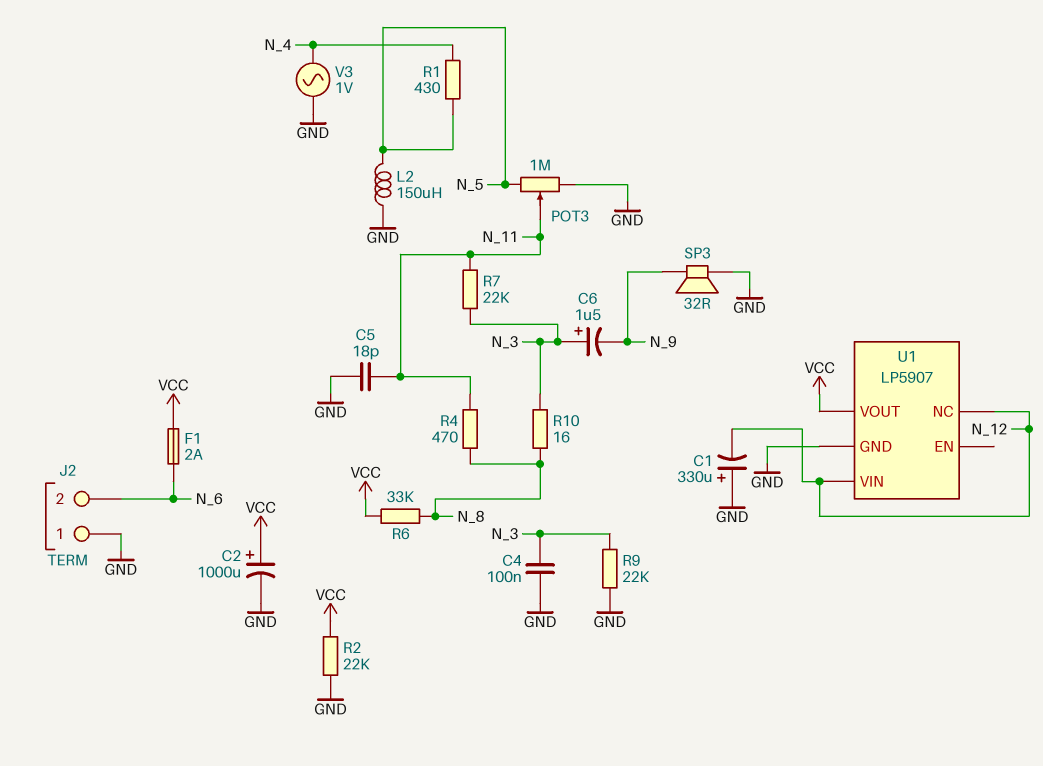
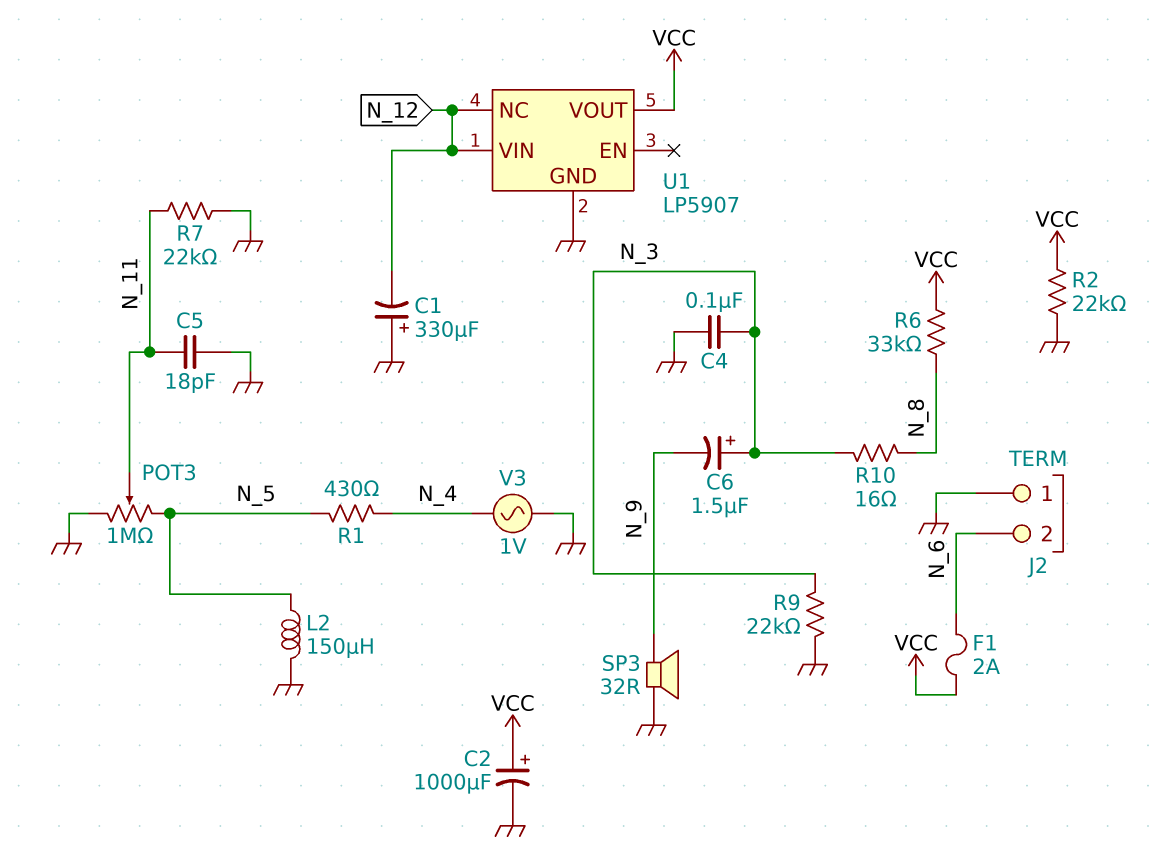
R4: 470 (N_8, N_11) -> none
R7: 22k (N_3, N_11) -> 22k (GND, N_11)

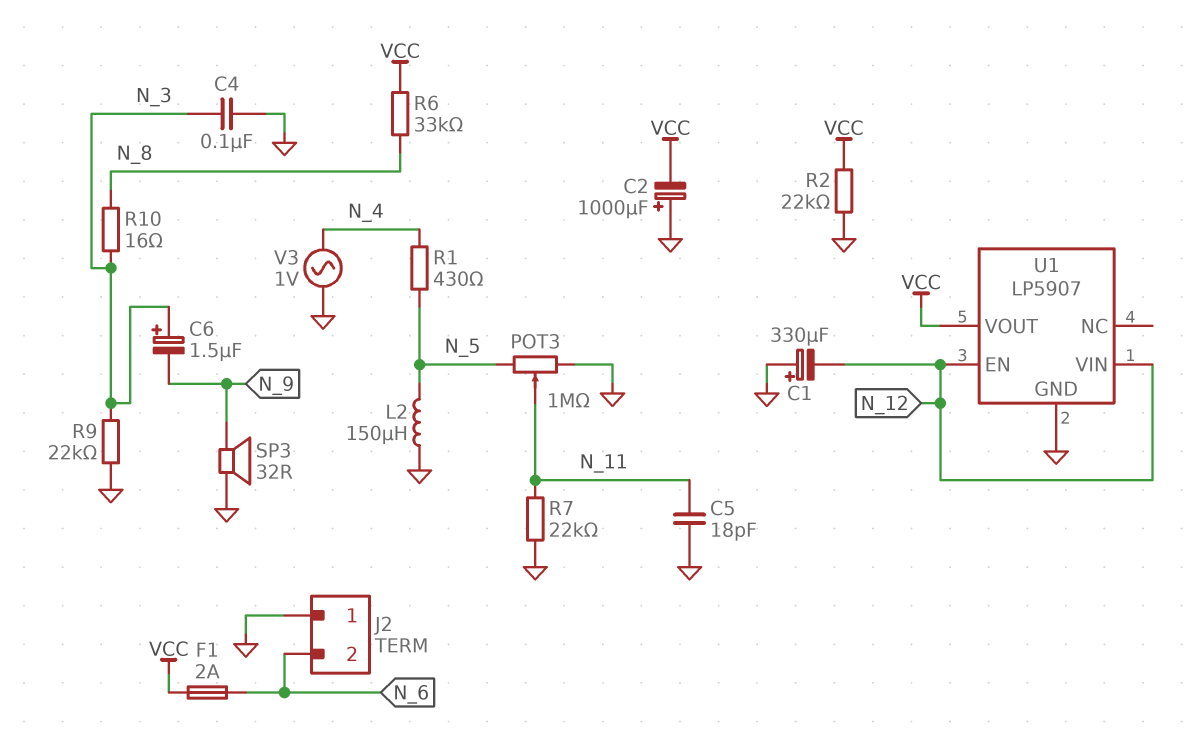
C2: 1000uF (plus VCC, minus GND) -> 1000uF (plus GND, minus VCC)
U1 pin EN: none -> N_12
U1 pin NC: N_12 -> none

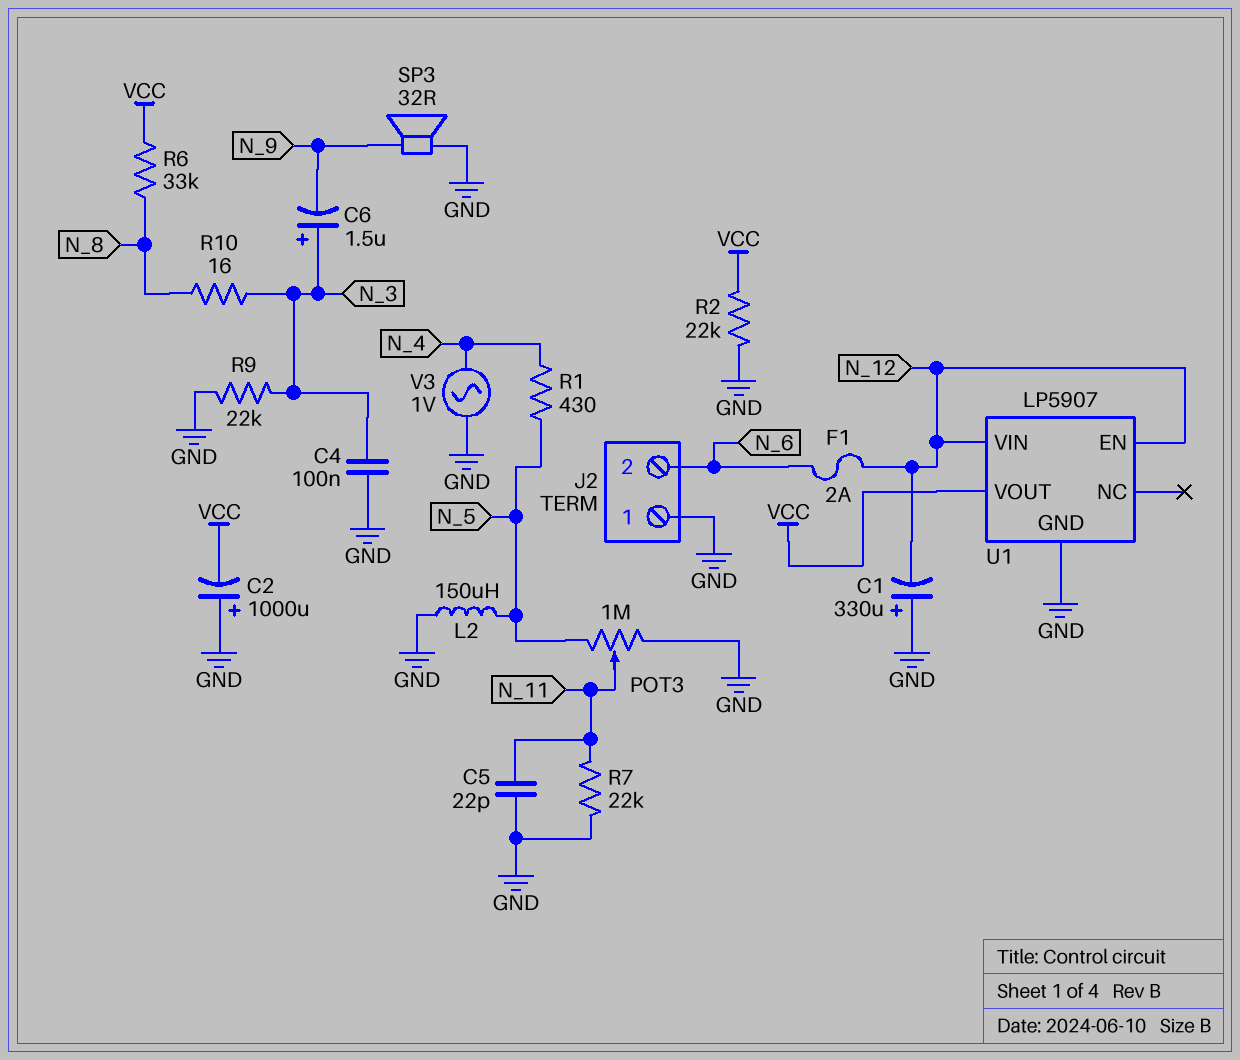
C5: 18pF (GND, N_11) -> 22pF (GND, N_11)
F1: 2A (N_6, VCC) -> 2A (N_6, N_12)

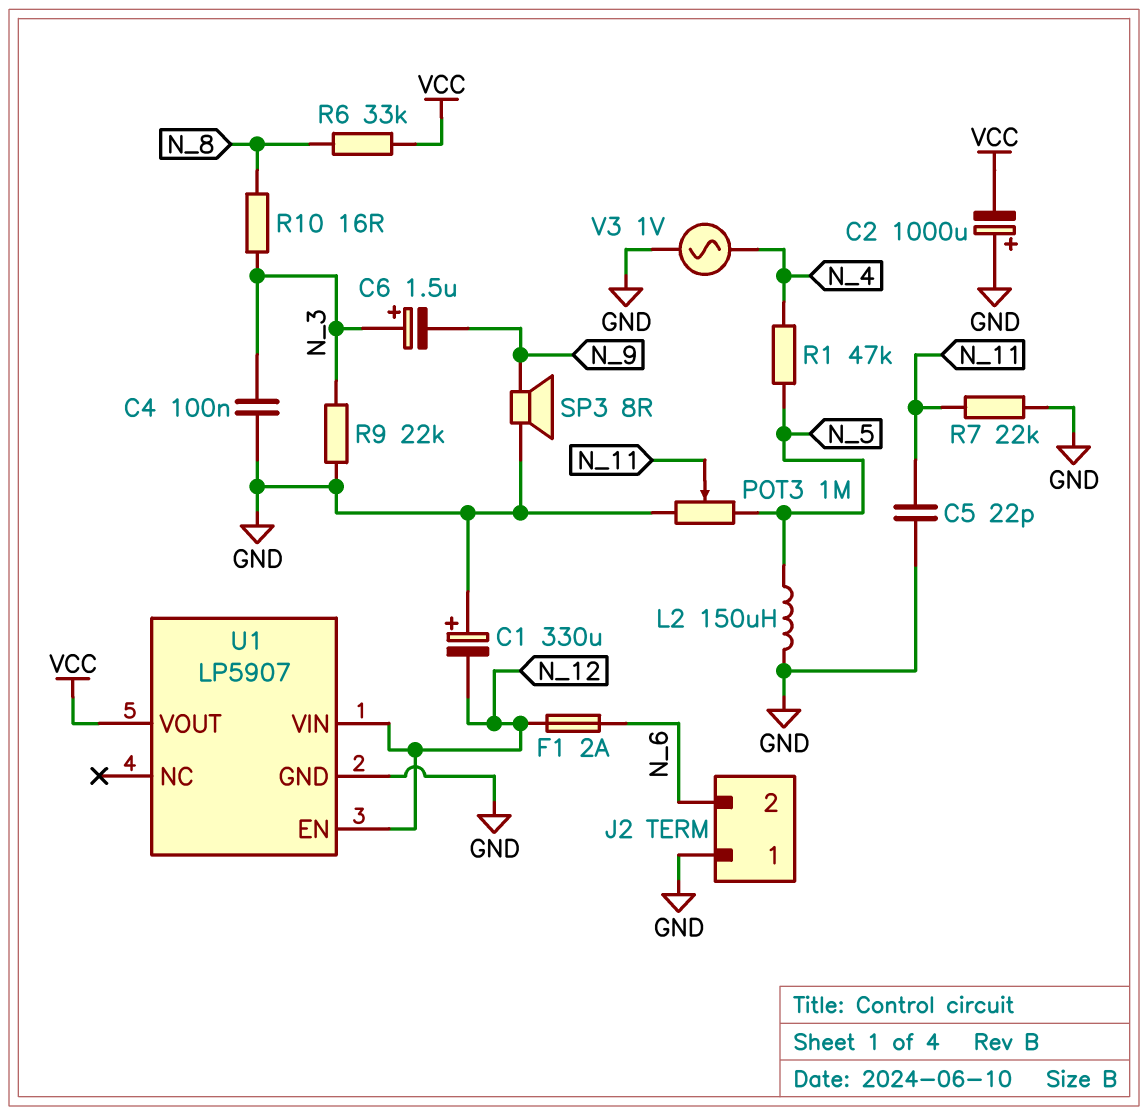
R1: 430 (N_4, N_5) -> 47k (N_4, N_5)
R2: 22k (GND, VCC) -> none
SP3: speaker 32R (GND, N_9) -> speaker 8R (GND, N_9)

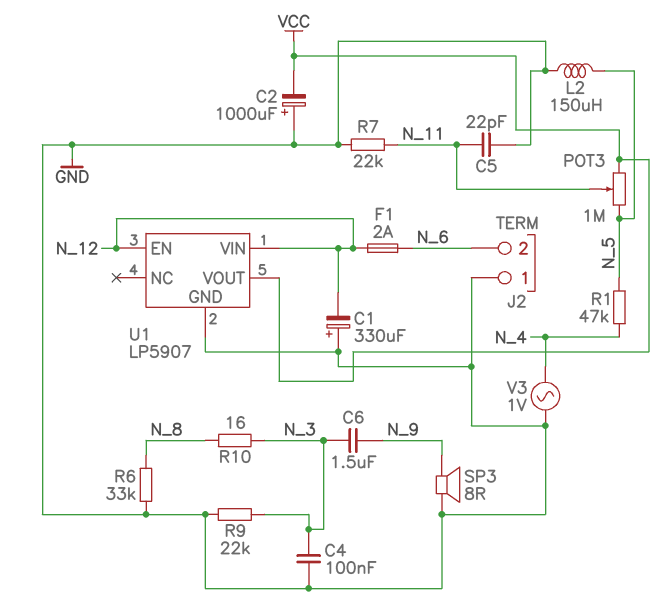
C6: 1.5uF (plus N_3, minus N_9) -> 1.5uF (N_3, N_9)
POT3: 1M (GND, N_5, wiper N_11) -> 1M (N_5, VCC, wiper N_11)
R6: 33k (N_8, VCC) -> 33k (GND, N_8)

